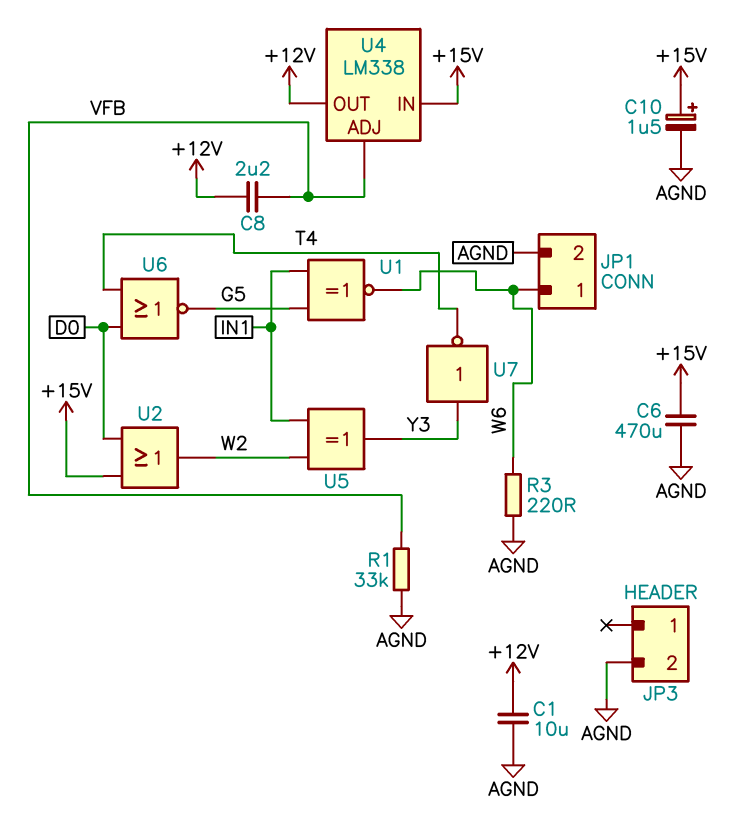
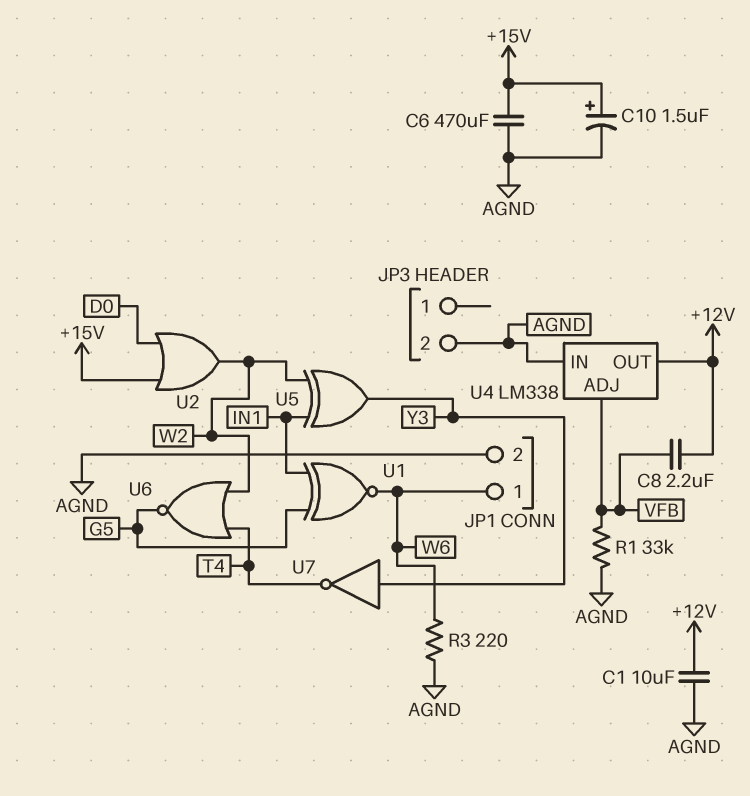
U4 pin IN: +15V -> AGND
U6: NOR (in D0, in T4, out G5) -> NOR (in T4, in W2, out G5)

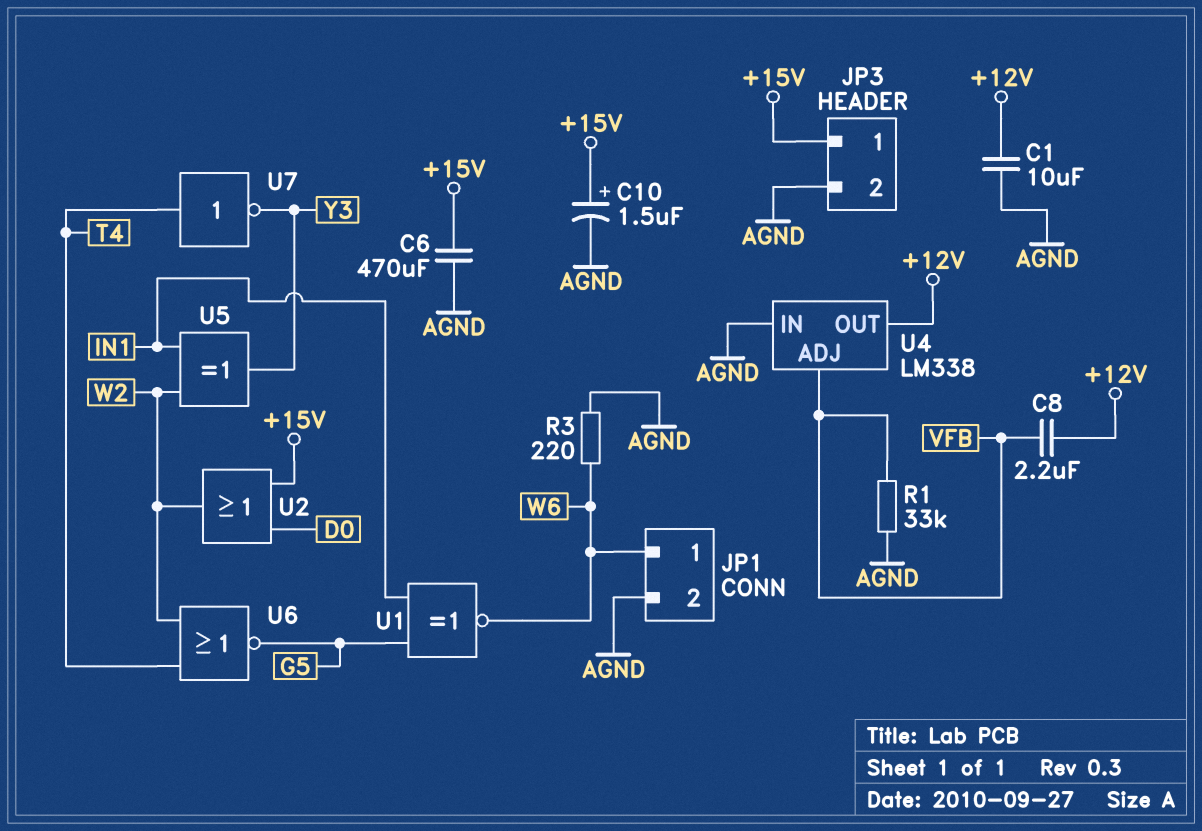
JP3 pin 1: none -> +15V
U7: NOT (in Y3, out T4) -> NOT (in T4, out Y3)

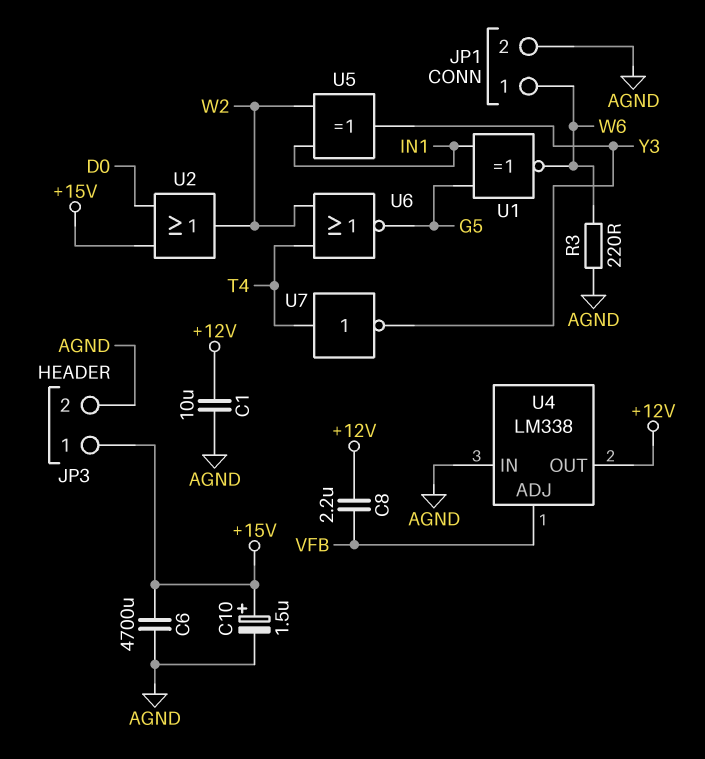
C6: 470uF (+15V, AGND) -> 4700uF (+15V, AGND)
R1: 33k (AGND, VFB) -> none

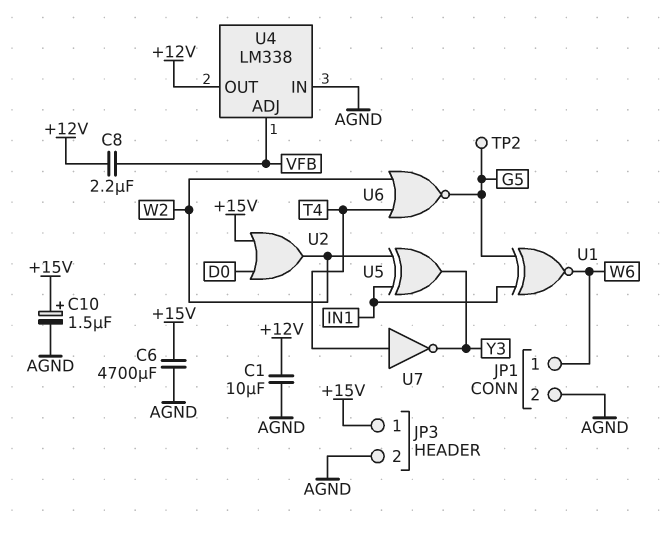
R3: 220 (AGND, W6) -> none
TP2: none -> test point (G5)

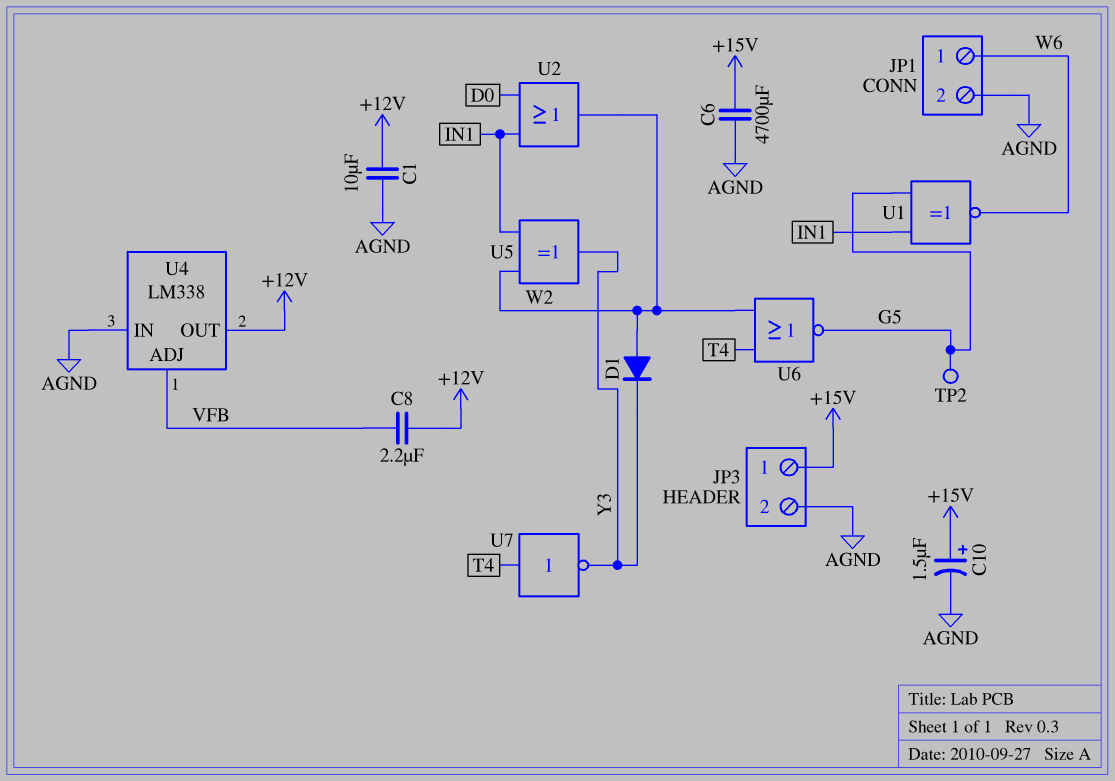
D1: none -> diode (A W2, K Y3)
U2: OR (in +15V, in D0, out W2) -> OR (in D0, in IN1, out W2)

